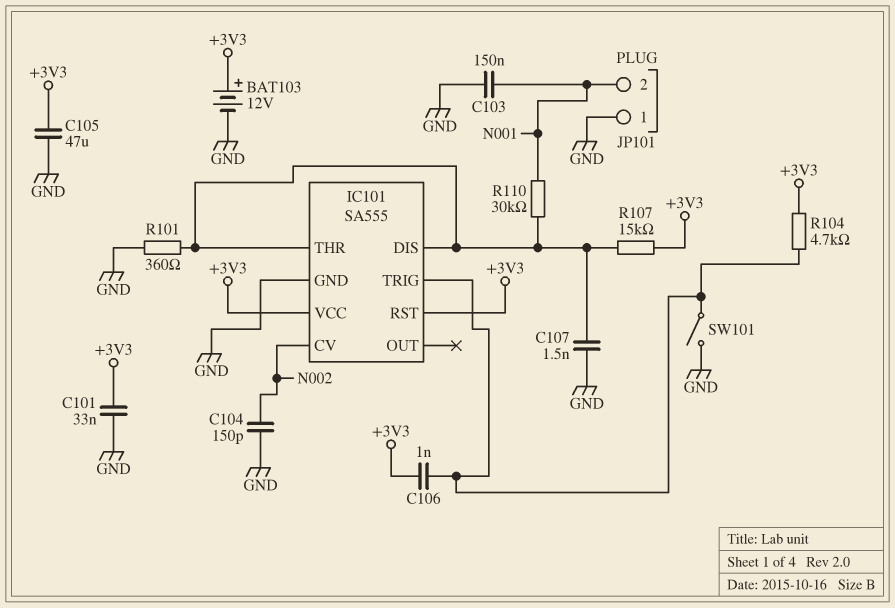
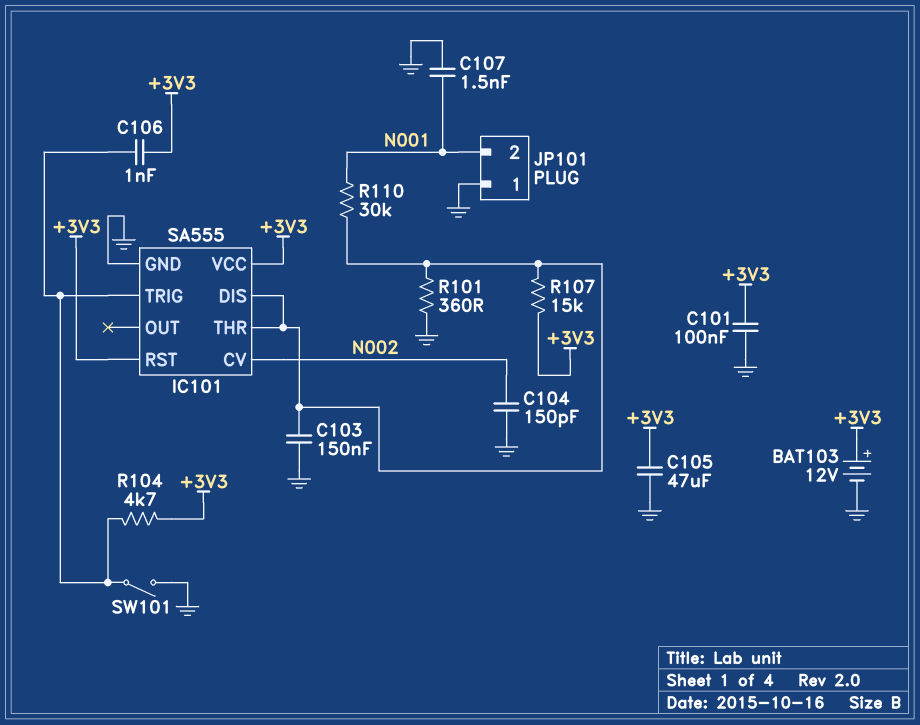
C101: 33nF (+3V3, GND) -> 100nF (+3V3, GND)
C103: 150nF (GND, N001) -> 150nF (GND, IC101/DIS)
C107: 1.5nF (GND, IC101/DIS) -> 1.5nF (GND, N001)

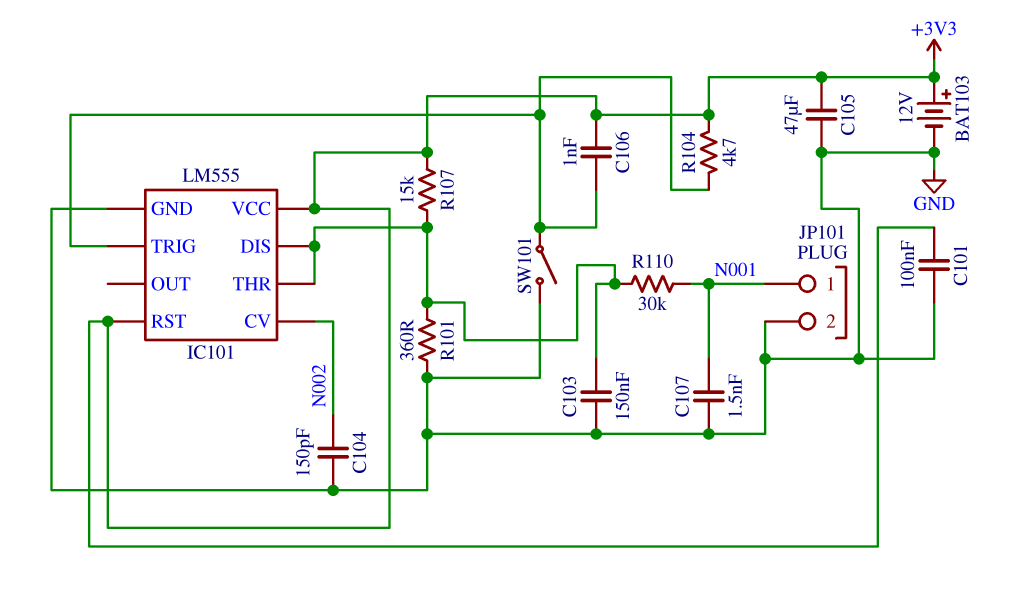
IC101: SA555 -> LM555
JP101 pin 1: GND -> N001
JP101 pin 2: N001 -> GND

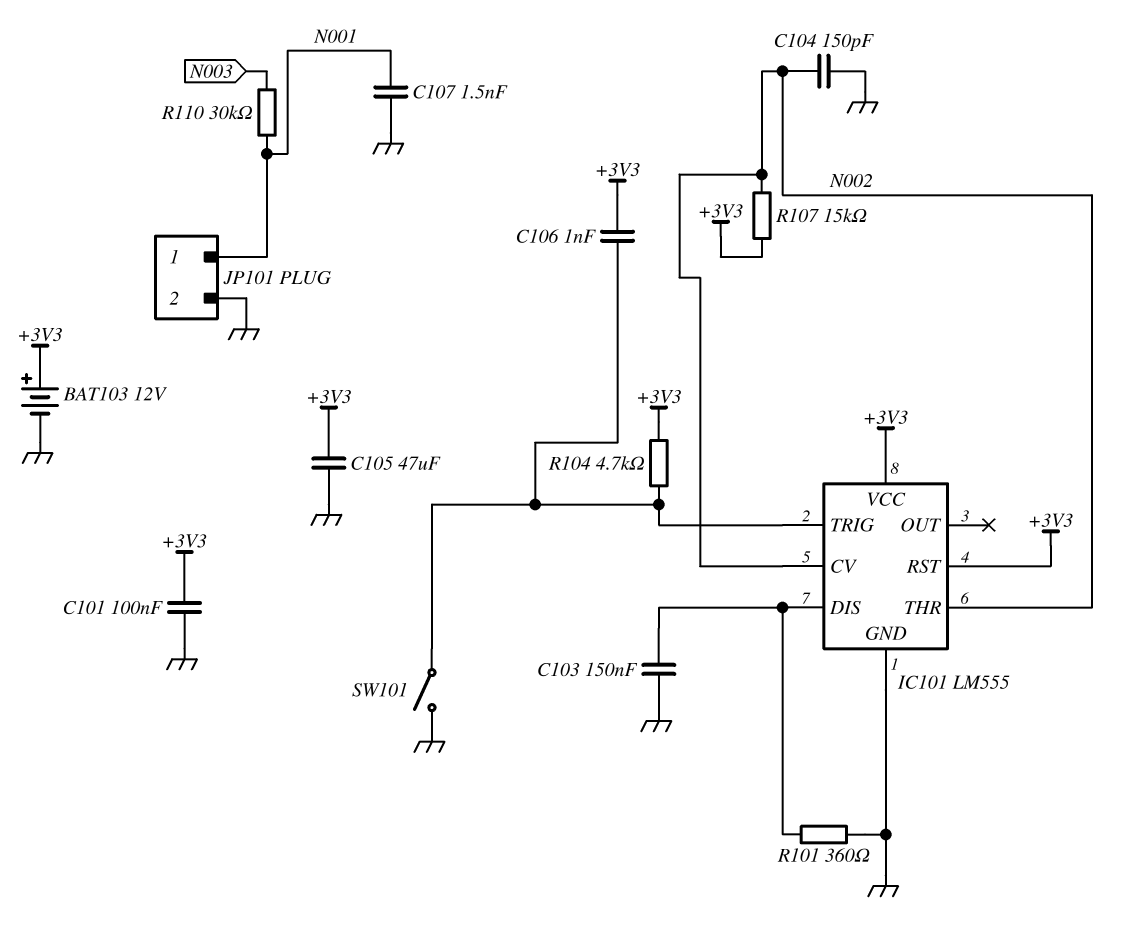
IC101 pin THR: IC101/DIS -> N002
R107: 15k (+3V3, IC101/DIS) -> 15k (+3V3, N002)
R110: 30k (IC101/DIS, N001) -> 30k (N001, N003)

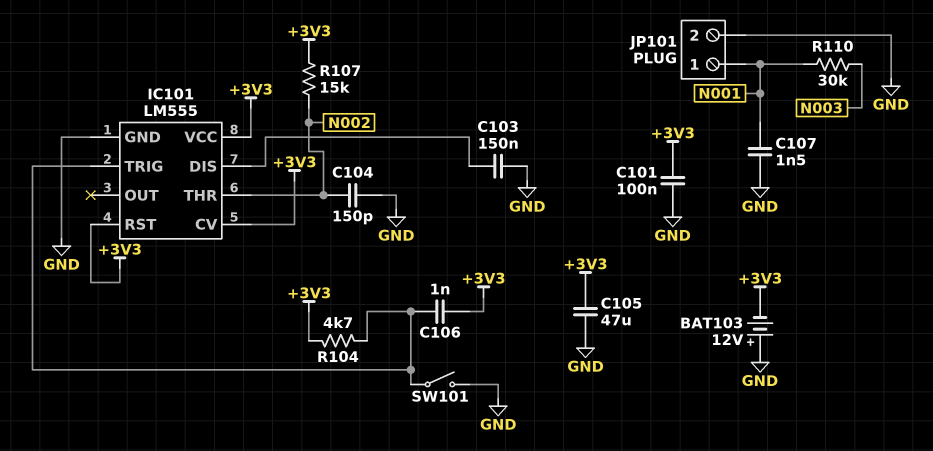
BAT103: 12V (plus +3V3, minus GND) -> 12V (plus GND, minus +3V3)
IC101 pin CV: N002 -> +3V3
R101: 360 (GND, IC101/DIS) -> none

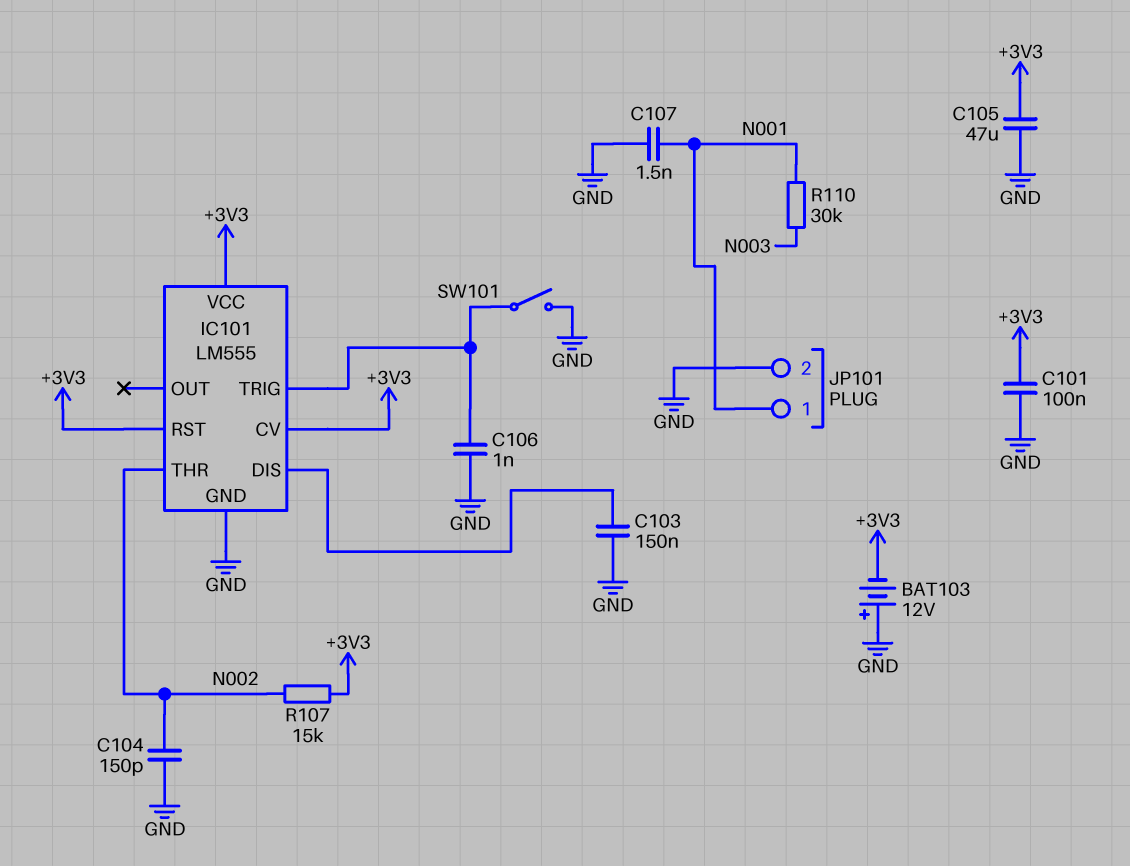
C106: 1nF (+3V3, IC101/TRIG) -> 1nF (GND, IC101/TRIG)
R104: 4.7k (+3V3, IC101/TRIG) -> none

